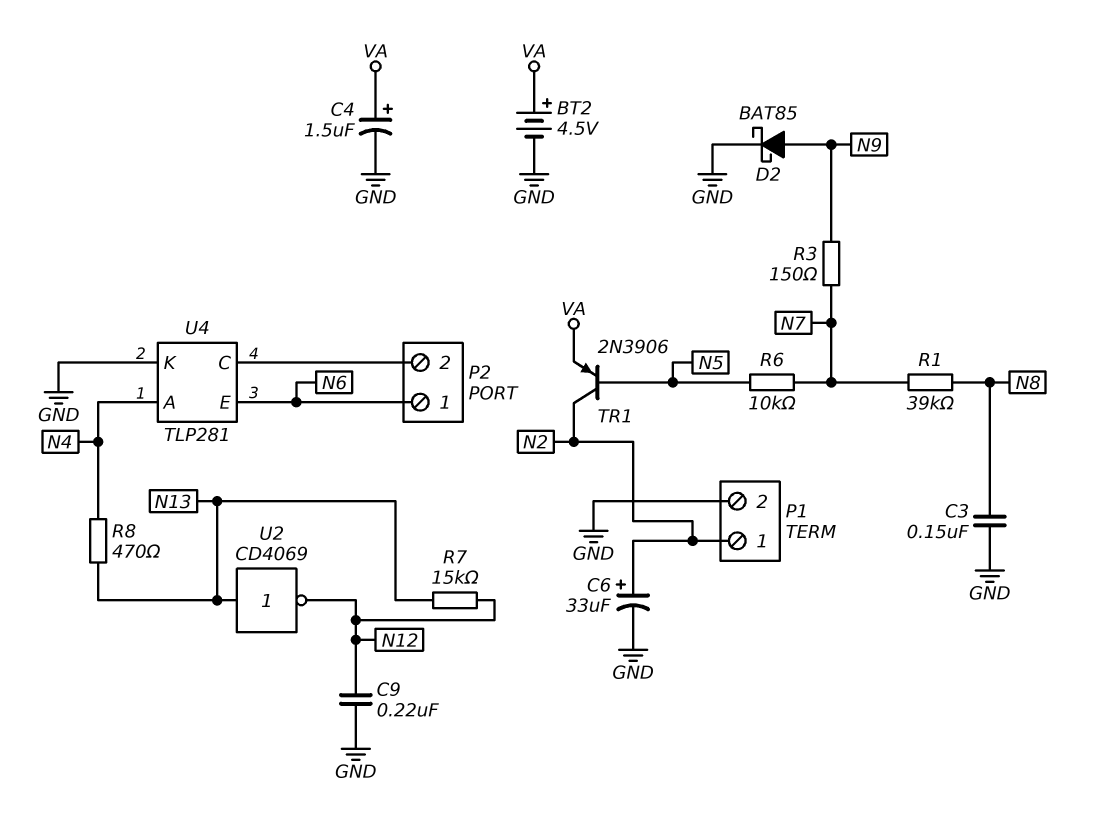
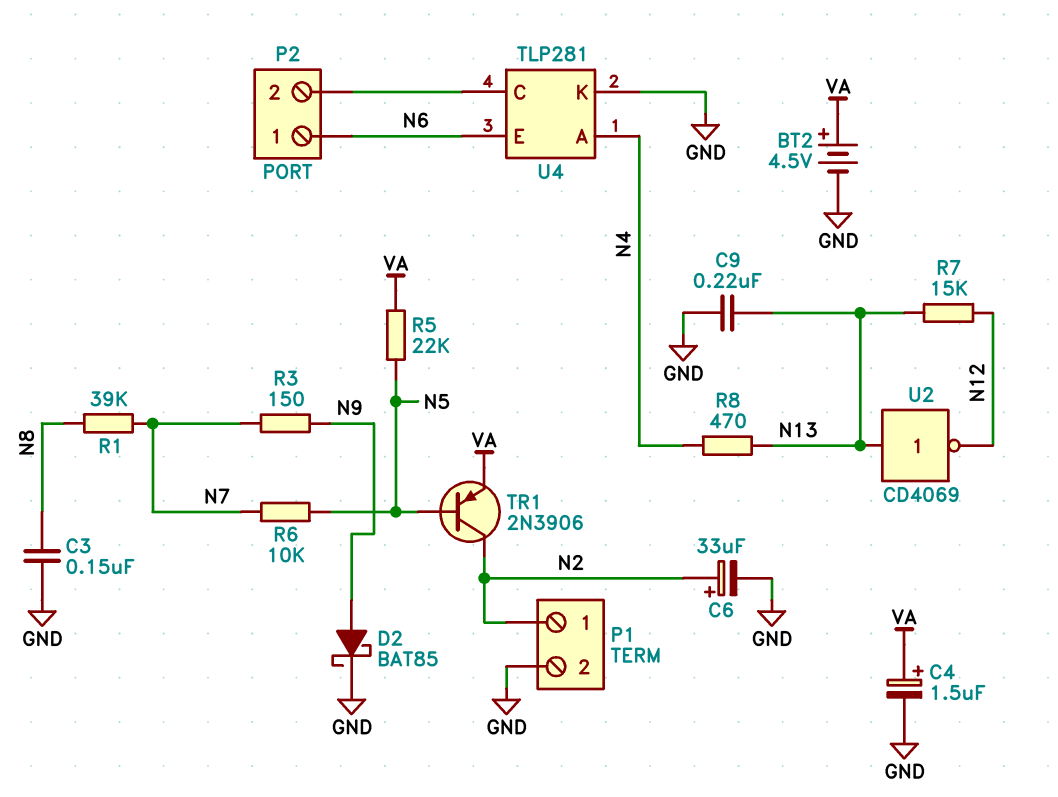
C9: 220nF (GND, N12) -> 220nF (GND, N13)
R5: none -> 22k (N5, VA)

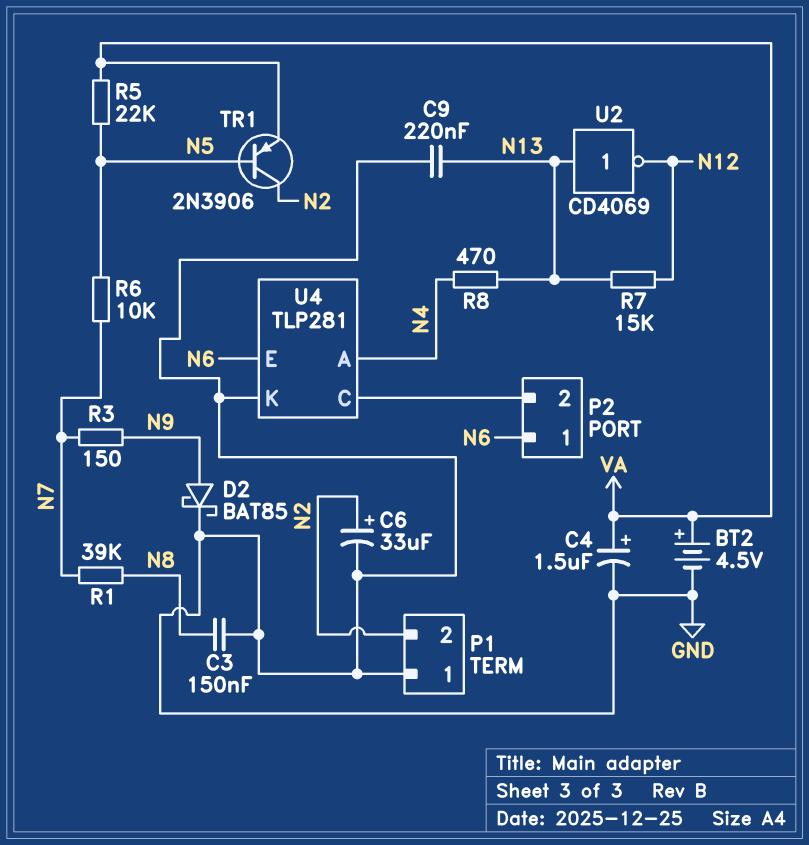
P1 pin 1: N2 -> GND
P1 pin 2: GND -> N2

